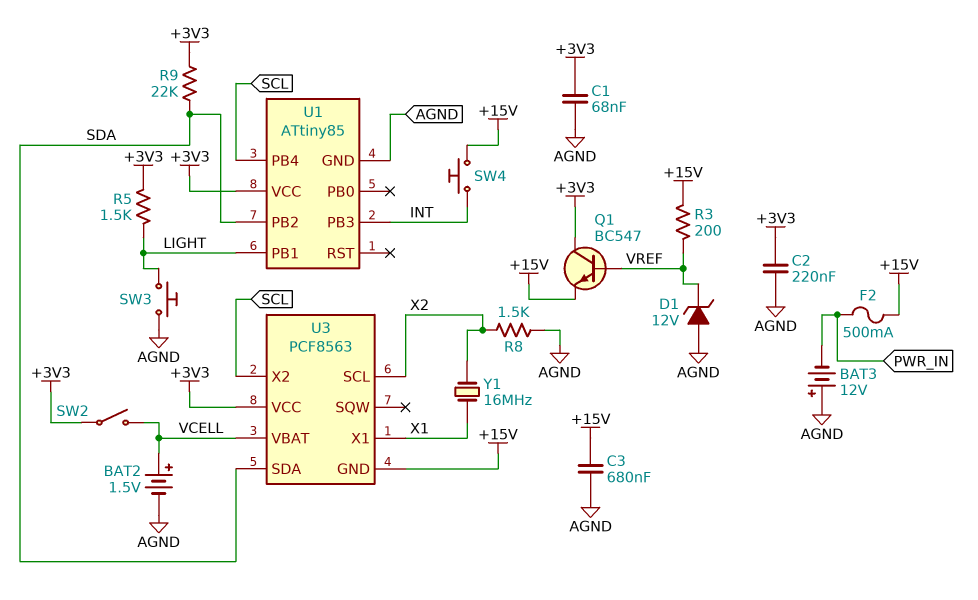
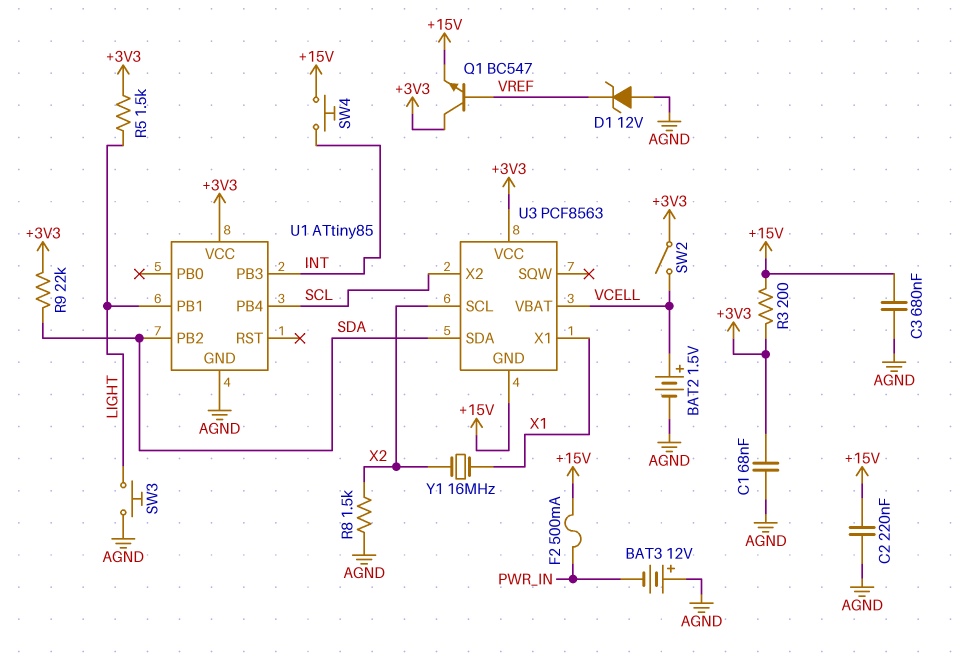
C2: 220nF (+3V3, AGND) -> 220nF (+15V, AGND)
R3: 200 (+15V, VREF) -> 200 (+3V3, +15V)

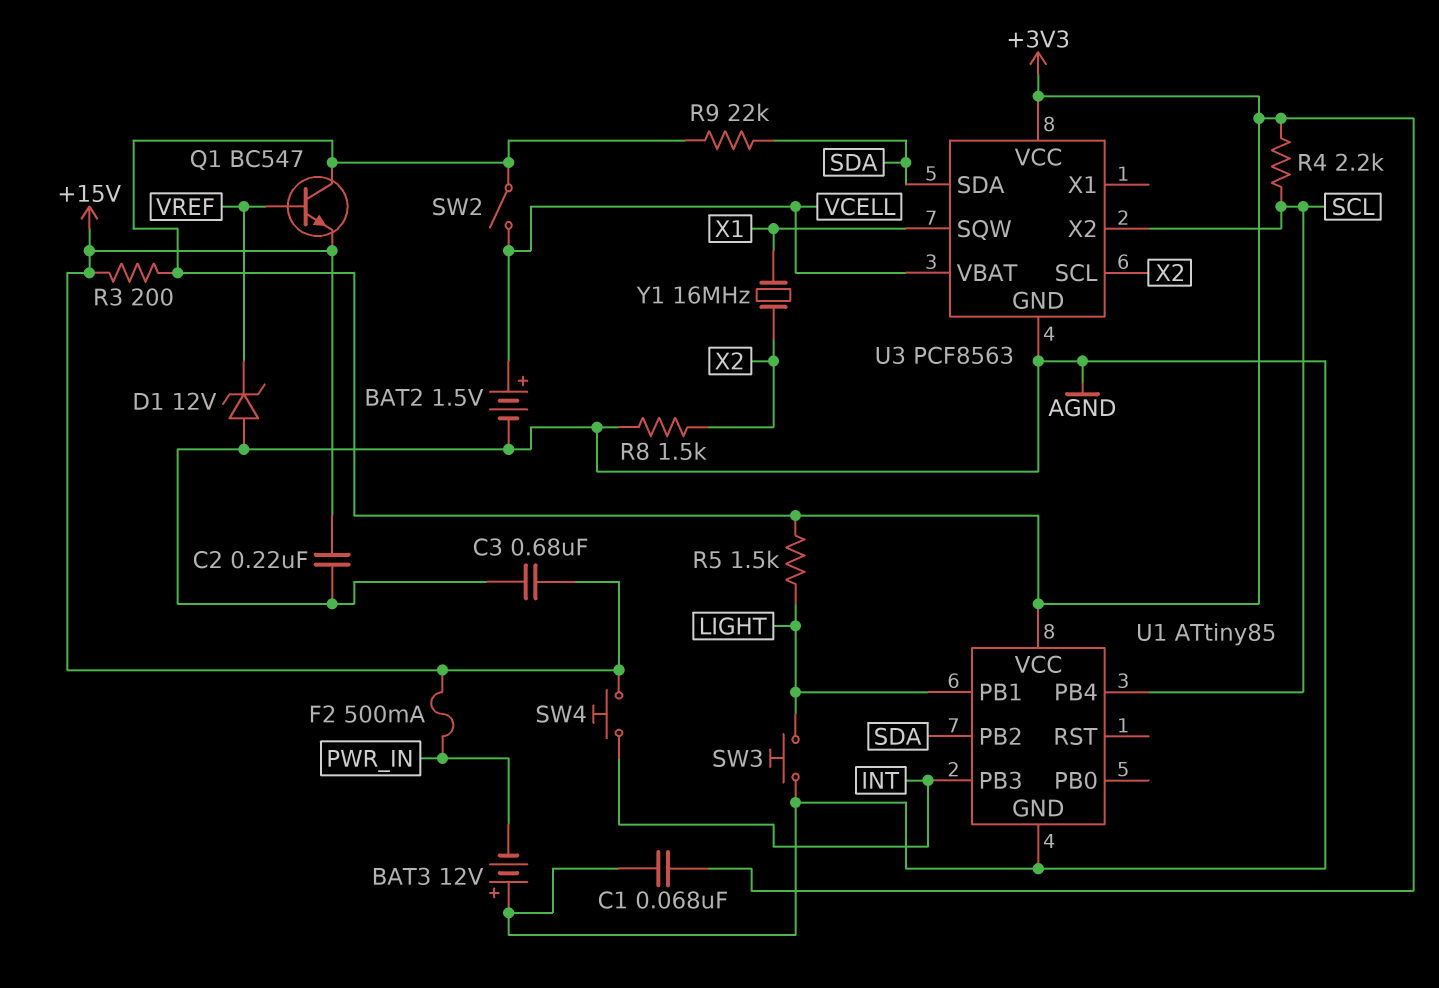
R4: none -> 2.2k (+3V3, SCL)
U3 pin GND: +15V -> AGND
U3 pin SQW: none -> X1
U3 pin X1: X1 -> none

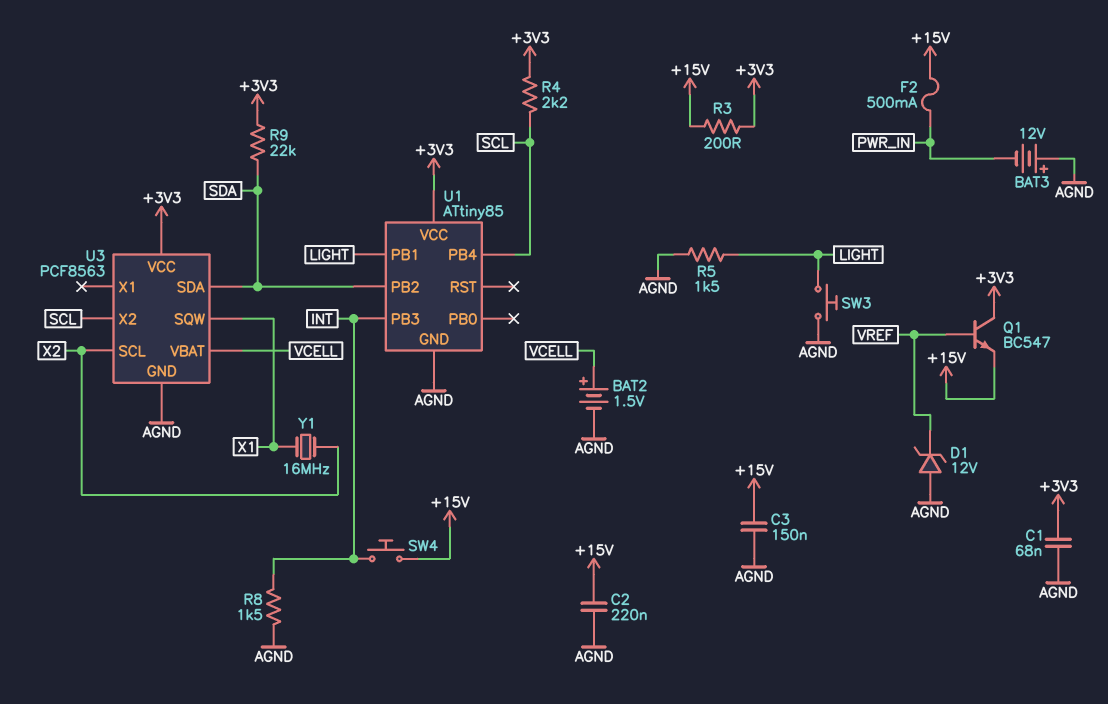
C3: 680nF (+15V, AGND) -> 150nF (+15V, AGND)
R5: 1.5k (+3V3, LIGHT) -> 1.5k (AGND, LIGHT)
R8: 1.5k (AGND, X2) -> 1.5k (AGND, INT)
SW2: switch (+3V3, VCELL) -> none

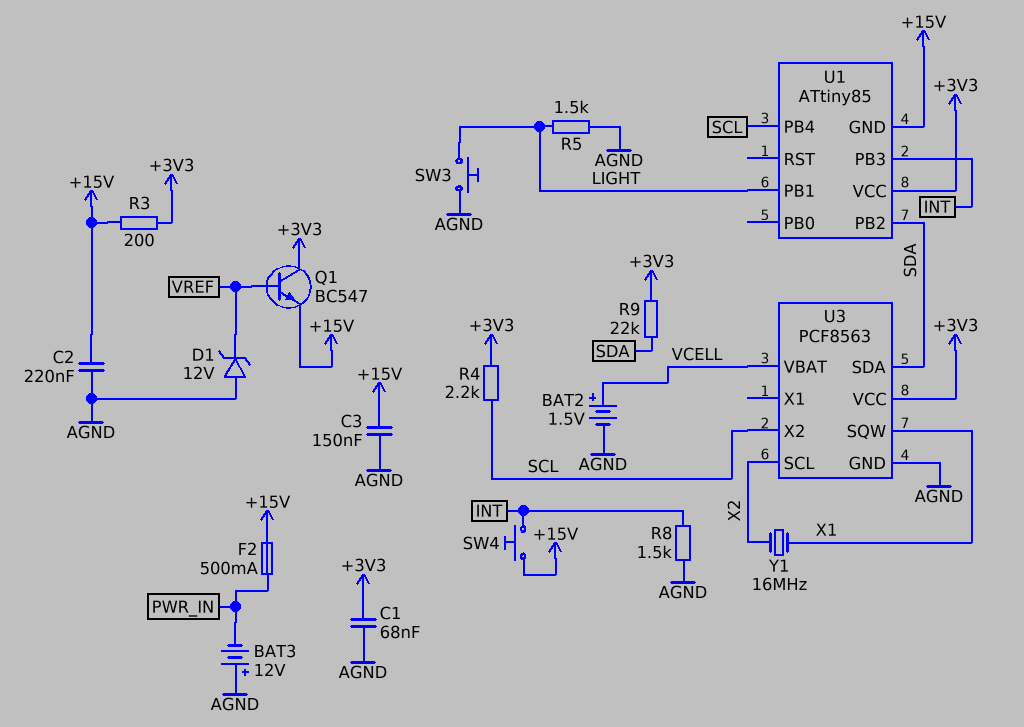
U1 pin GND: AGND -> +15V

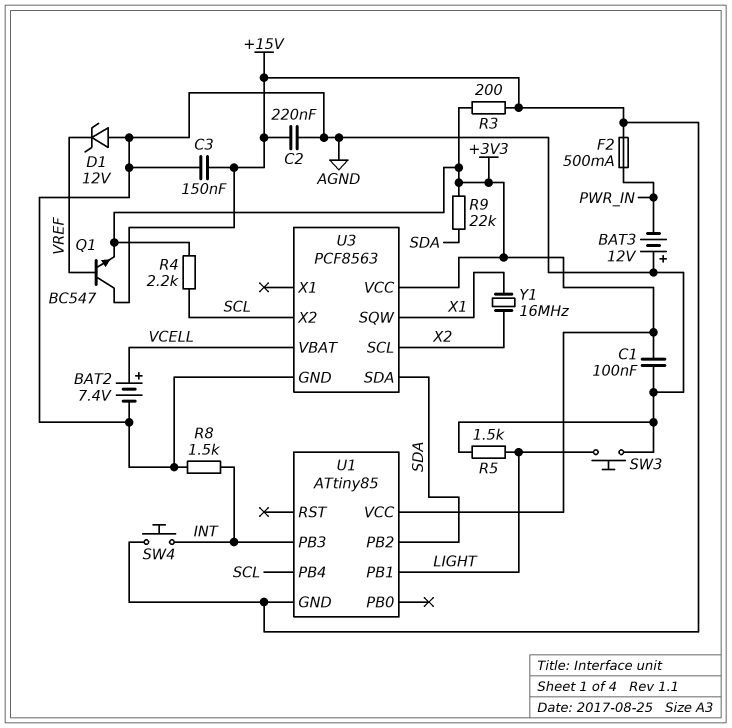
BAT2: 1.5V (plus VCELL, minus AGND) -> 7.4V (plus VCELL, minus AGND)
C1: 68nF (+3V3, AGND) -> 100nF (+3V3, AGND)
Q1: NPN BC547 (B VREF, C +3V3, E +15V) -> NPN BC547 (B VREF, C +15V, E +3V3)

